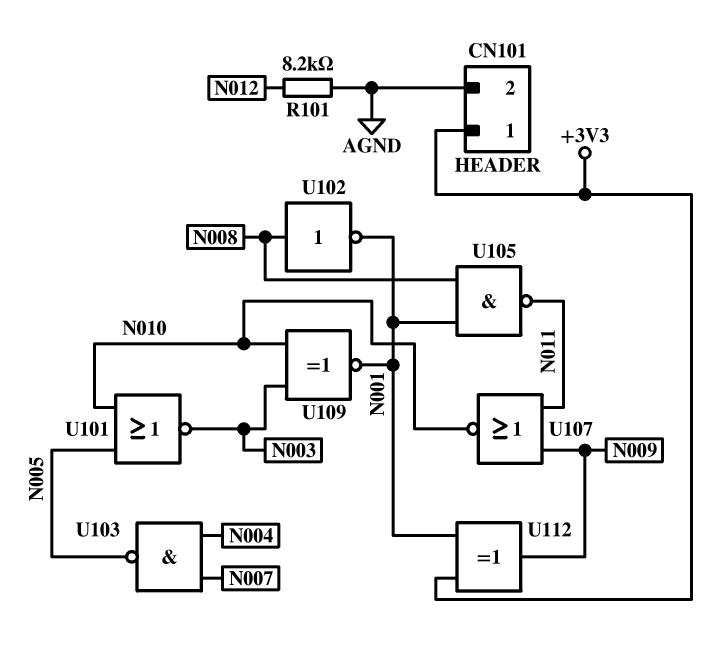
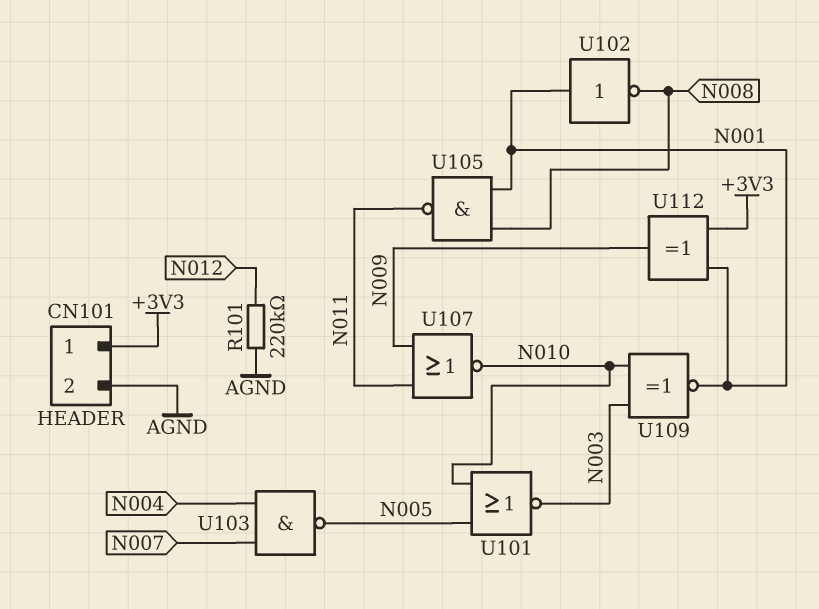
R101: 8.2k (AGND, N012) -> 220k (AGND, N012)
U102: NOT (in N008, out N001) -> NOT (in N001, out N008)

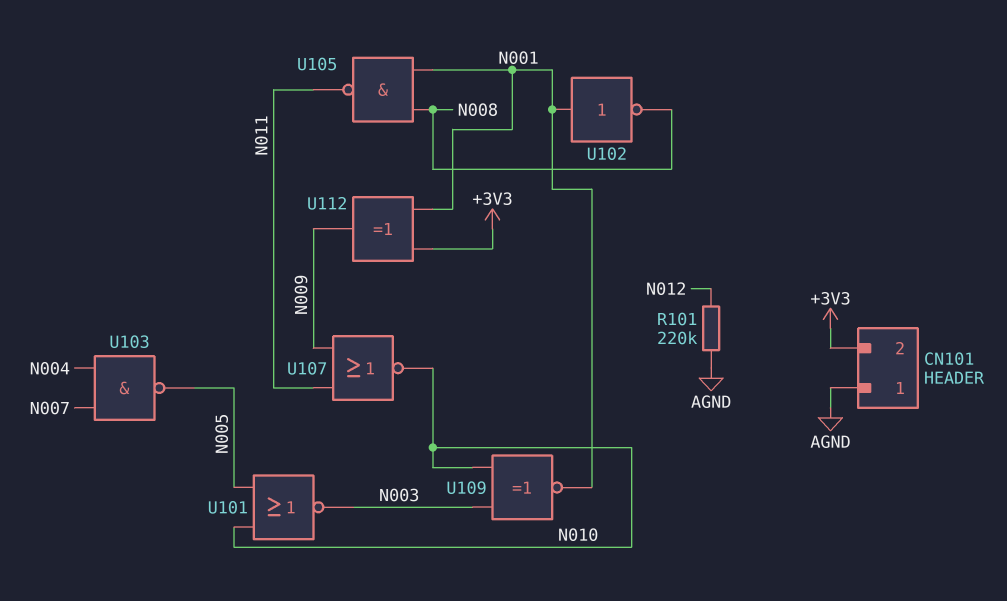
CN101 pin 1: +3V3 -> AGND
CN101 pin 2: AGND -> +3V3

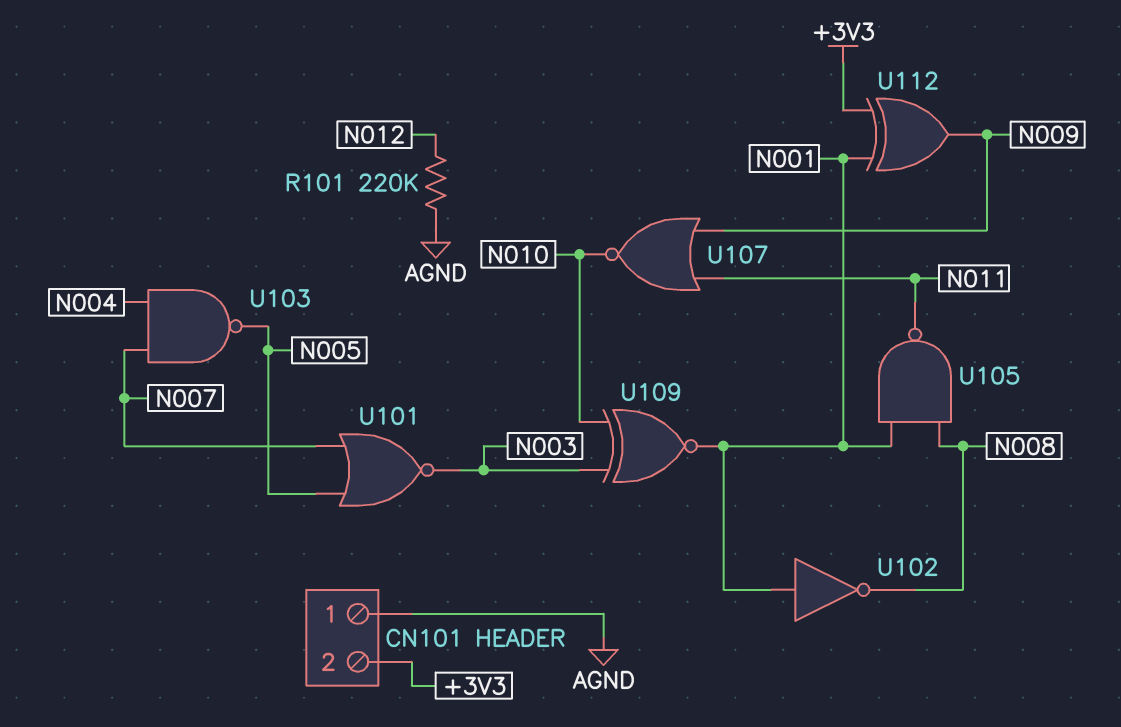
U101: NOR (in N005, in N010, out N003) -> NOR (in N005, in N007, out N003)

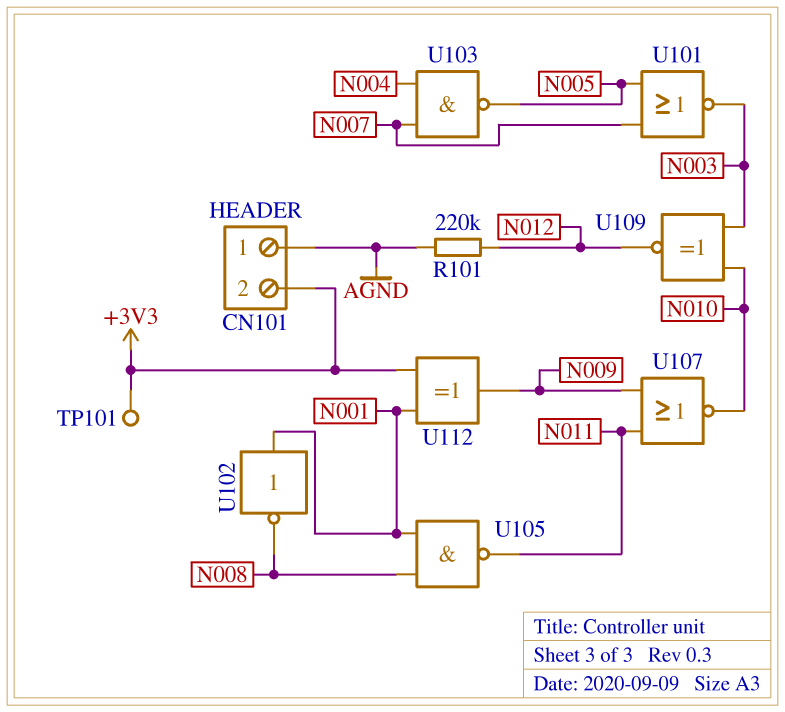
TP101: none -> test point (+3V3)
U109: XNOR (in N003, in N010, out N001) -> XNOR (in N003, in N010, out N012)

